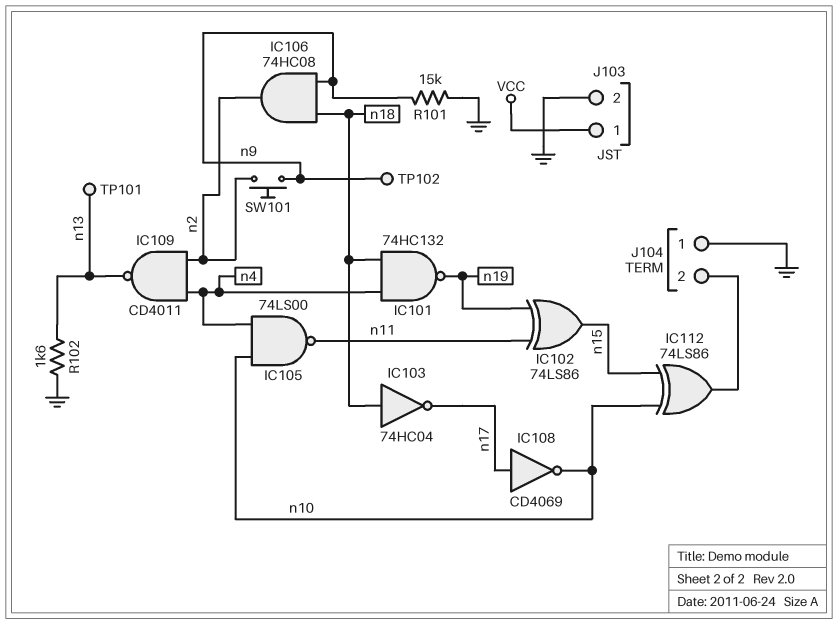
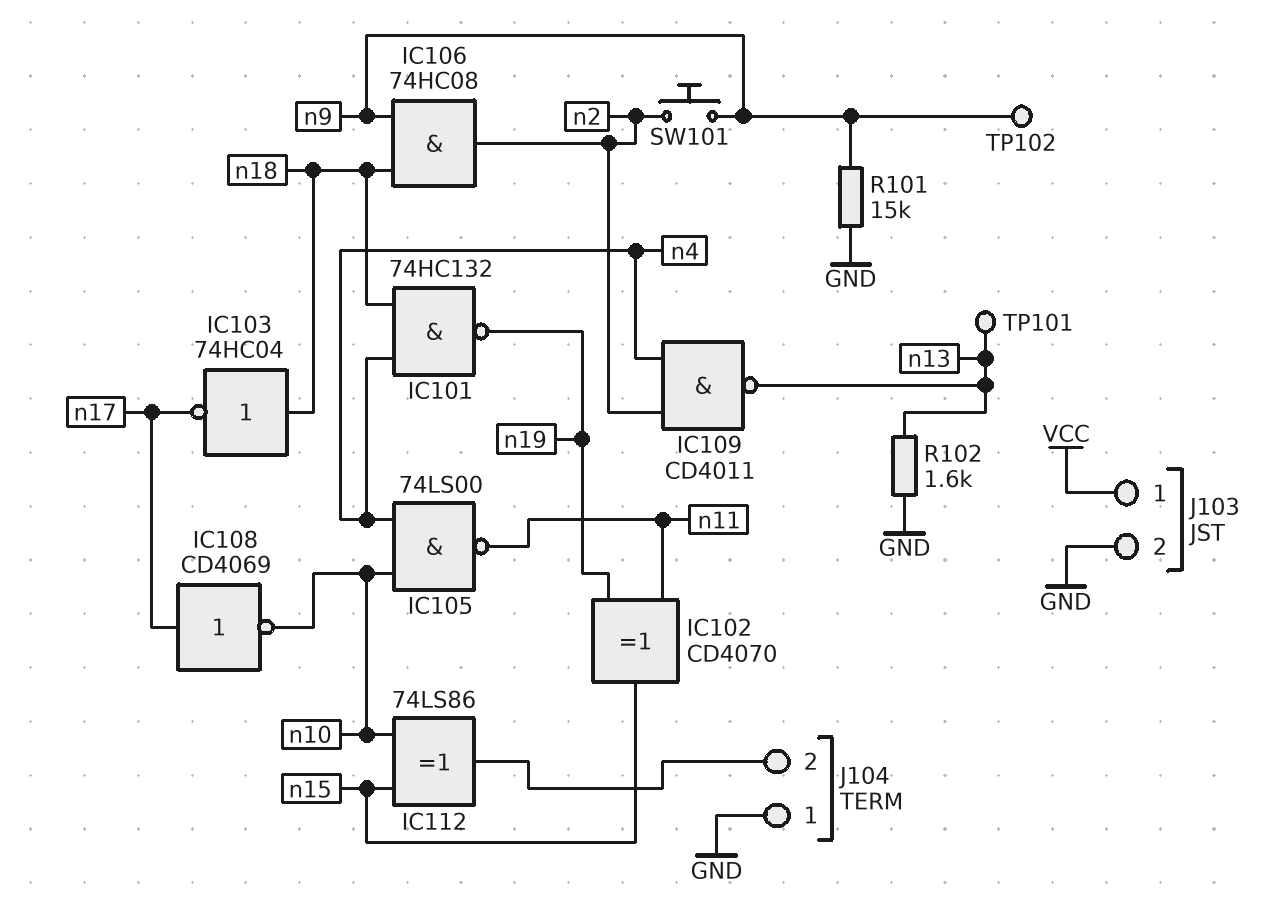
IC102: XOR 74LS86 (in n11, in n19, out n15) -> XOR CD4070 (in n11, in n19, out n15)

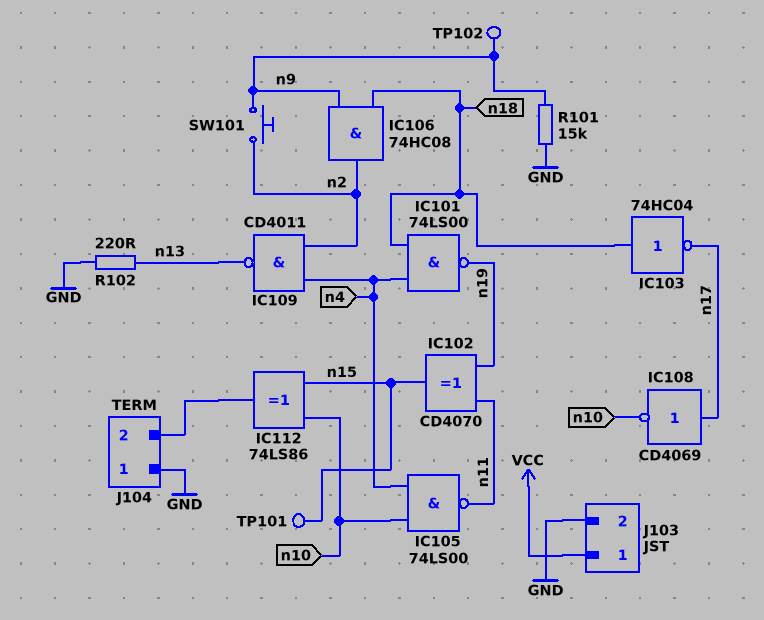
IC101: NAND 74HC132 (in n4, in n18, out n19) -> NAND 74LS00 (in n4, in n18, out n19)
R102: 1.6k (GND, n13) -> 220 (GND, n13)
TP101: test point (n13) -> test point (n15)

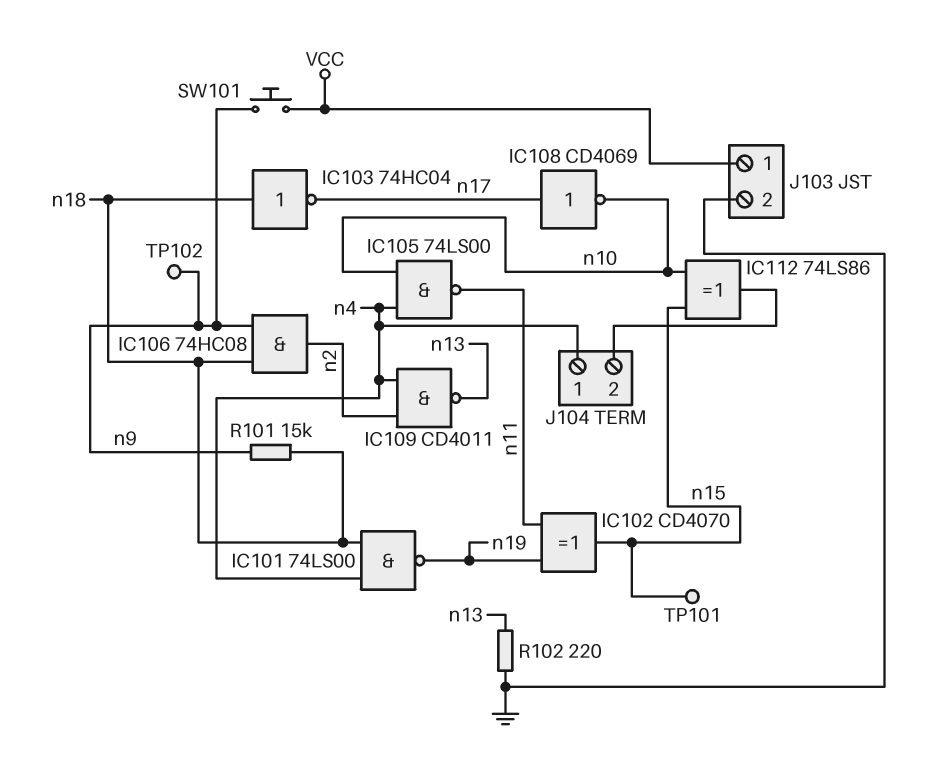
J104 pin 1: GND -> n4
R101: 15k (GND, n9) -> 15k (n9, n18)
SW101: button (n2, n9) -> button (VCC, n9)

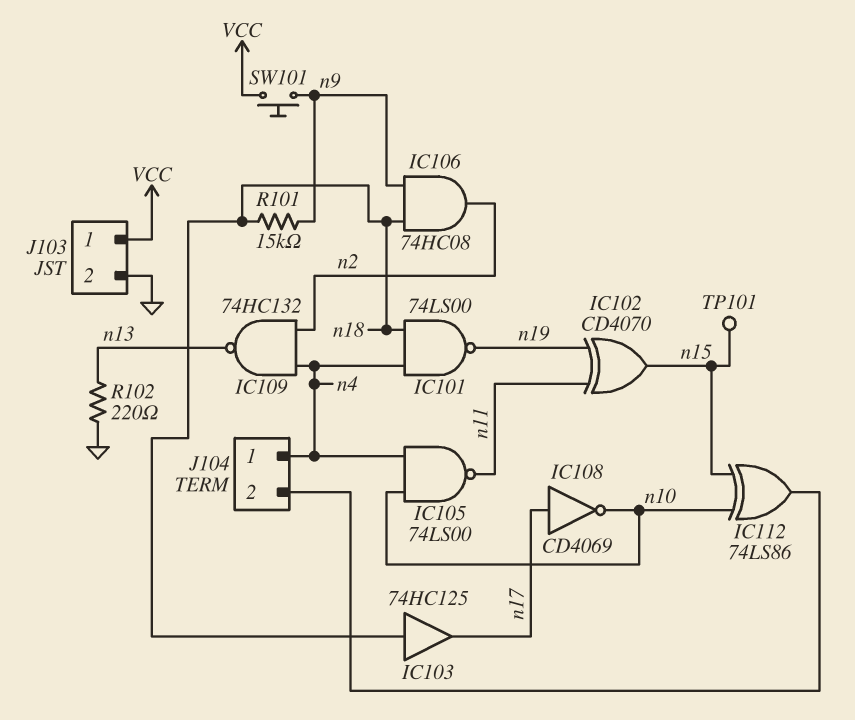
IC103: NOT 74HC04 (in n18, out n17) -> buffer 74HC125 (in n18, out n17)
IC109: NAND CD4011 (in n2, in n4, out n13) -> NAND 74HC132 (in n2, in n4, out n13)
TP102: test point (n9) -> none

